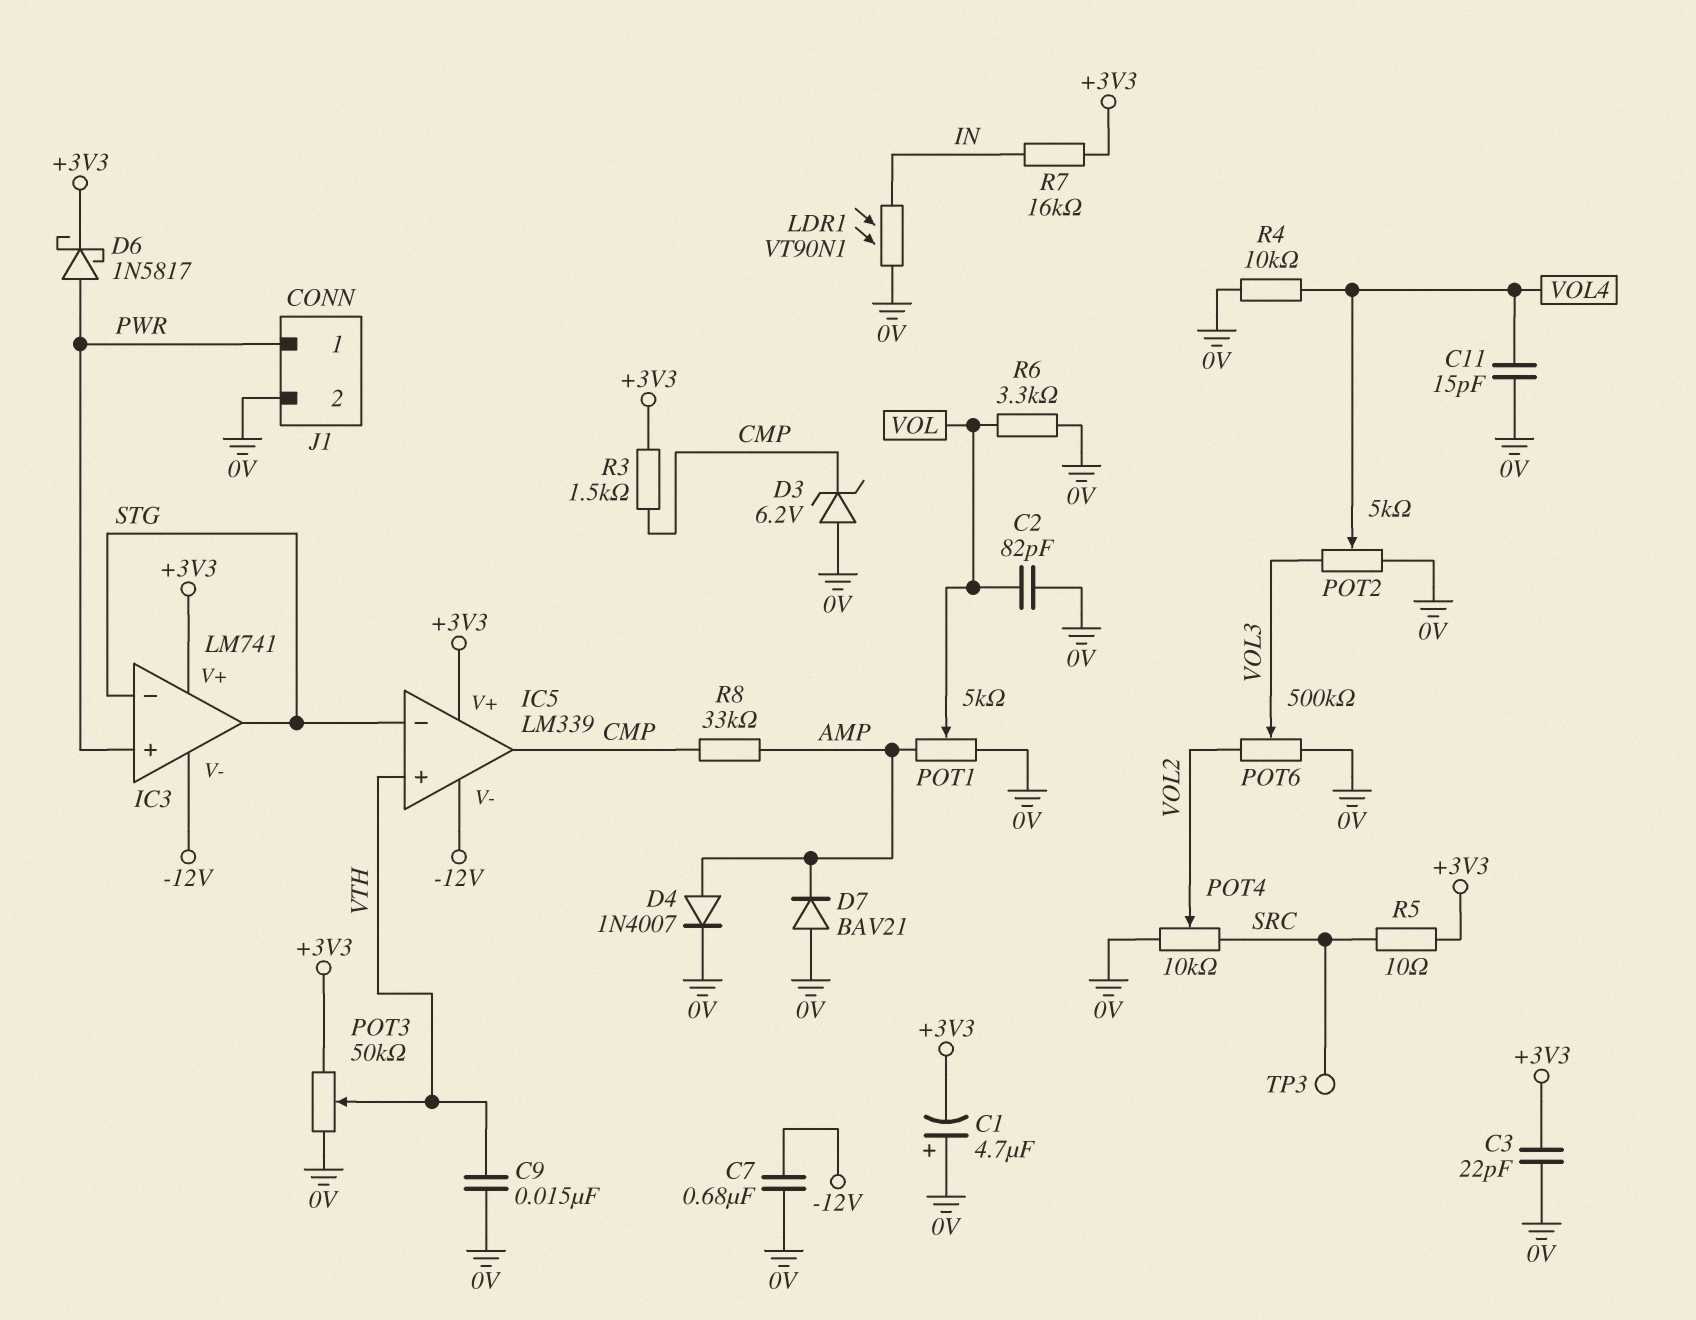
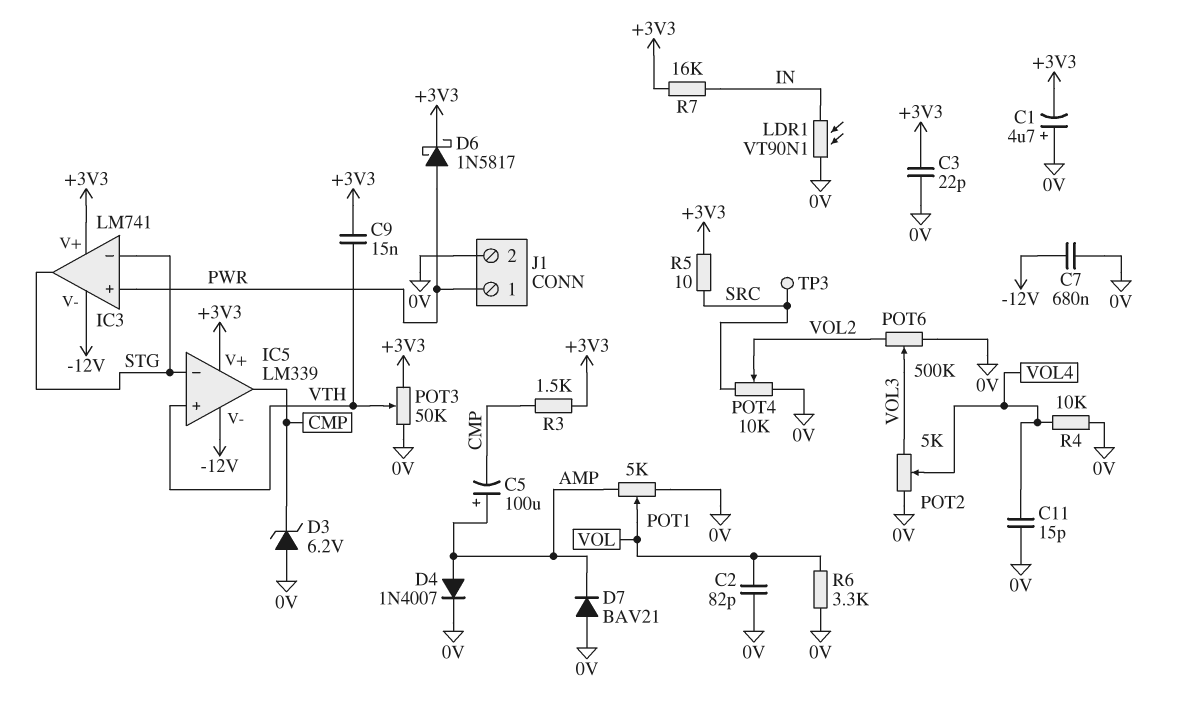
C5: none -> 100uF (plus AMP, minus CMP)
C9: 15nF (0V, VTH) -> 15nF (+3V3, VTH)
R8: 33k (AMP, CMP) -> none

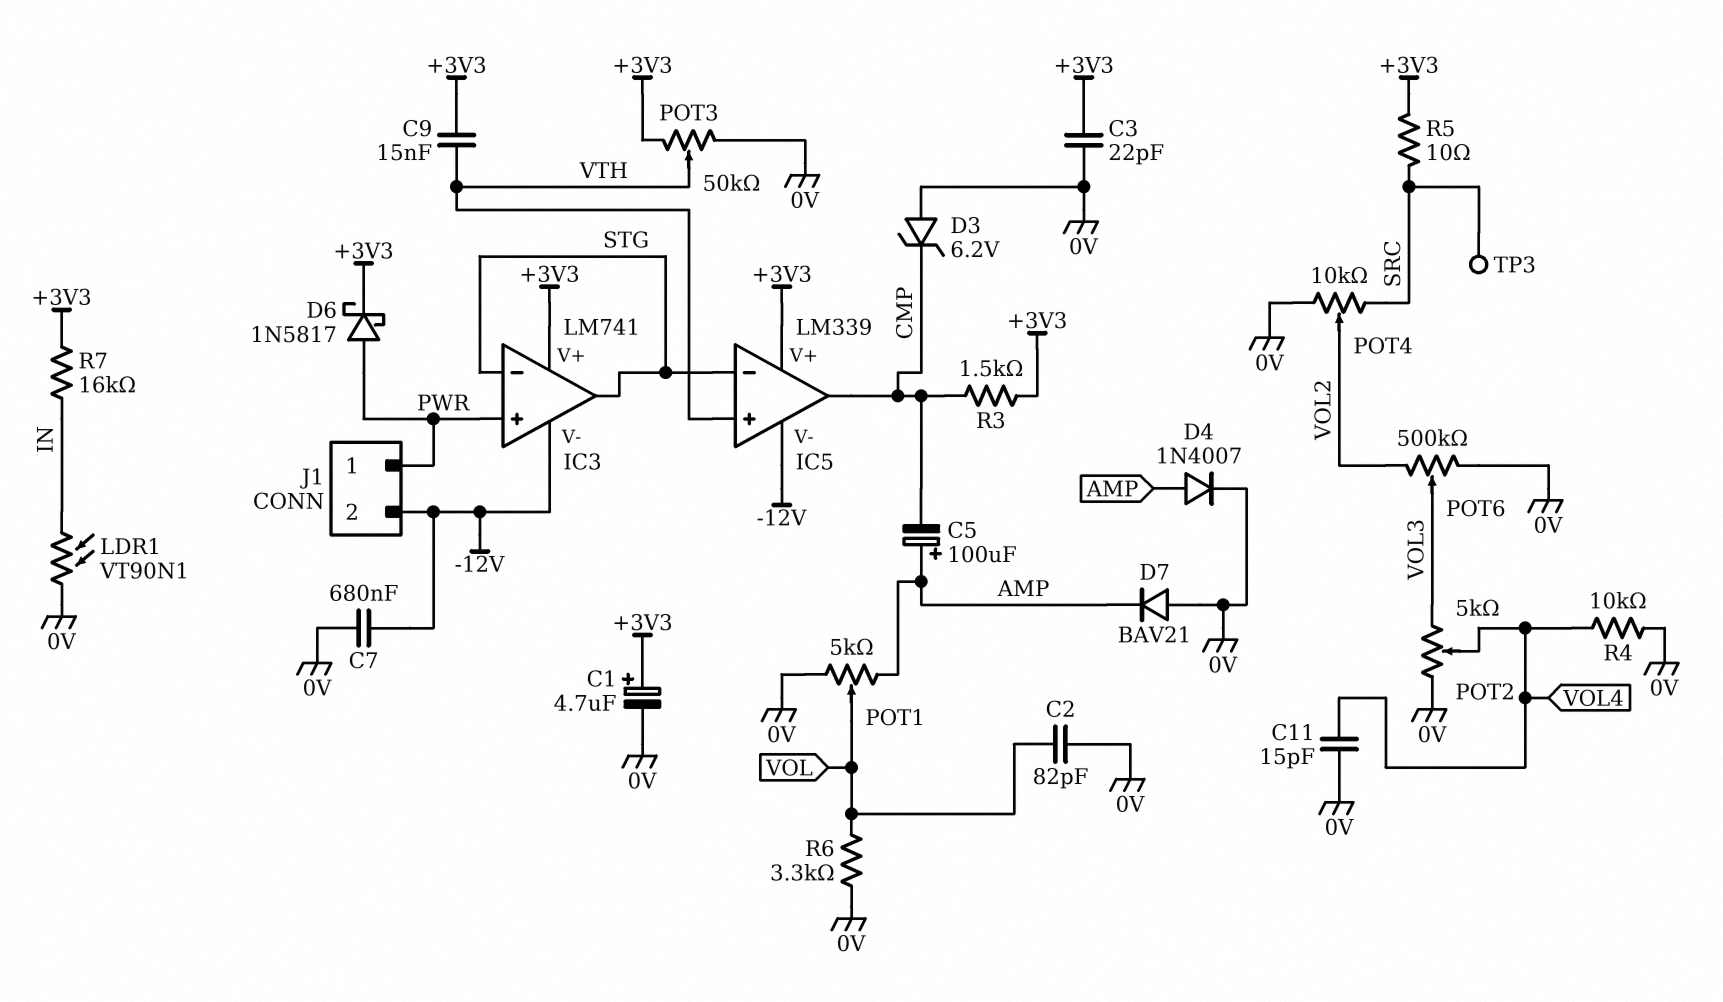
C1: 4.7uF (plus 0V, minus +3V3) -> 4.7uF (plus +3V3, minus 0V)
J1 pin 2: 0V -> -12V

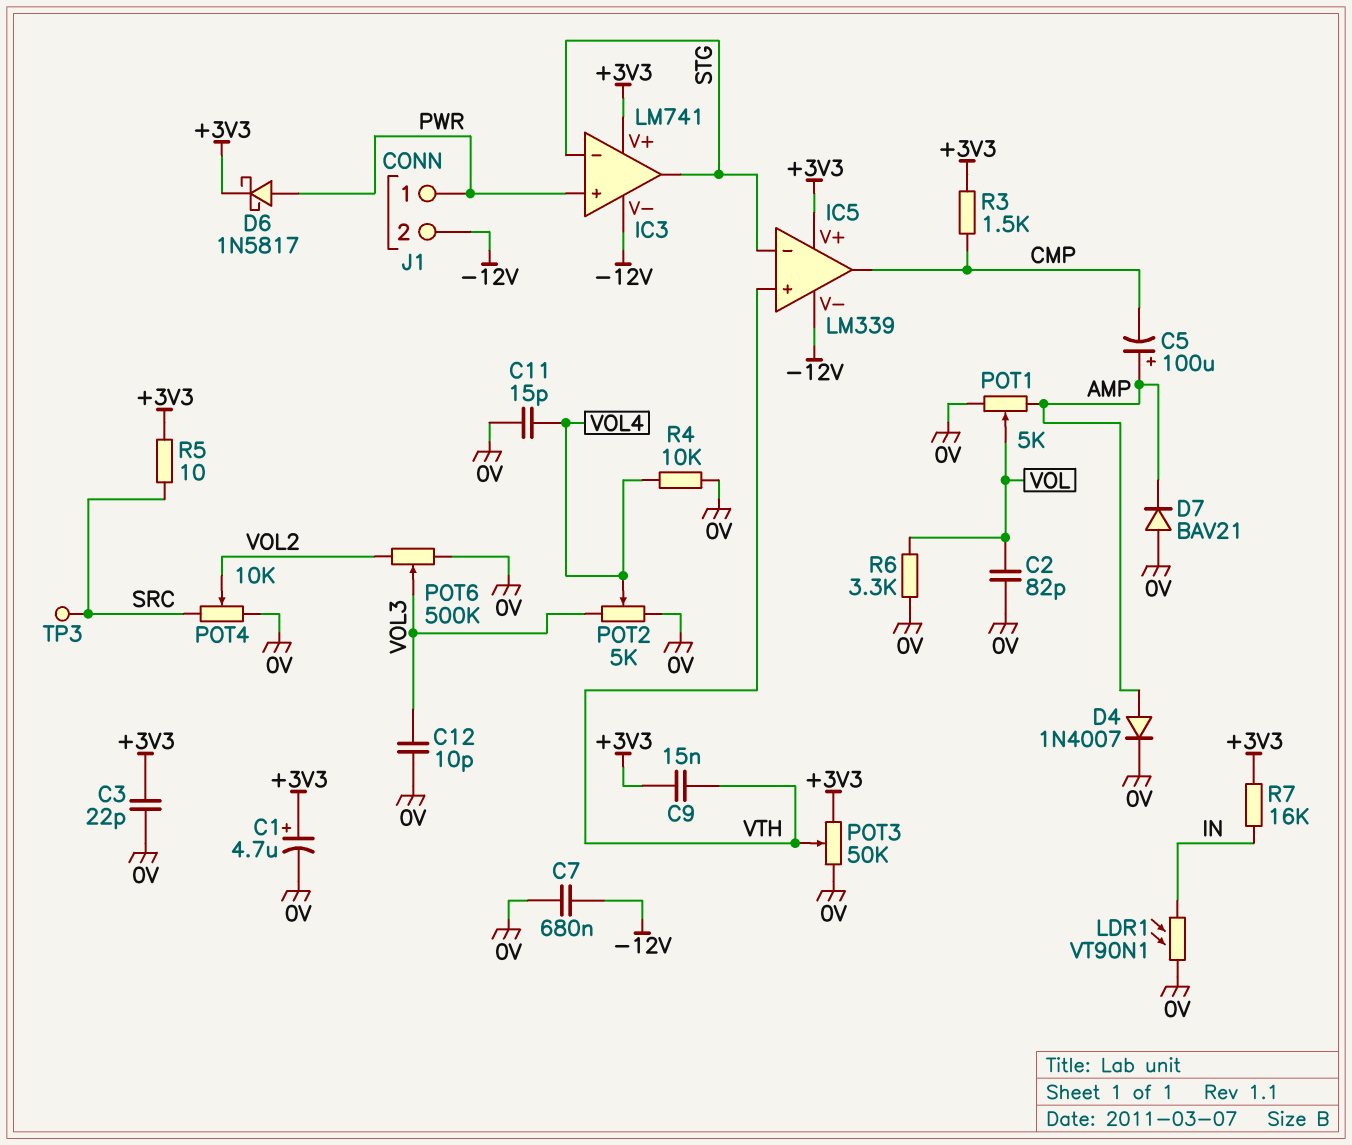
C12: none -> 10pF (0V, VOL3)
D3: zener 6.2V (A 0V, K CMP) -> none

